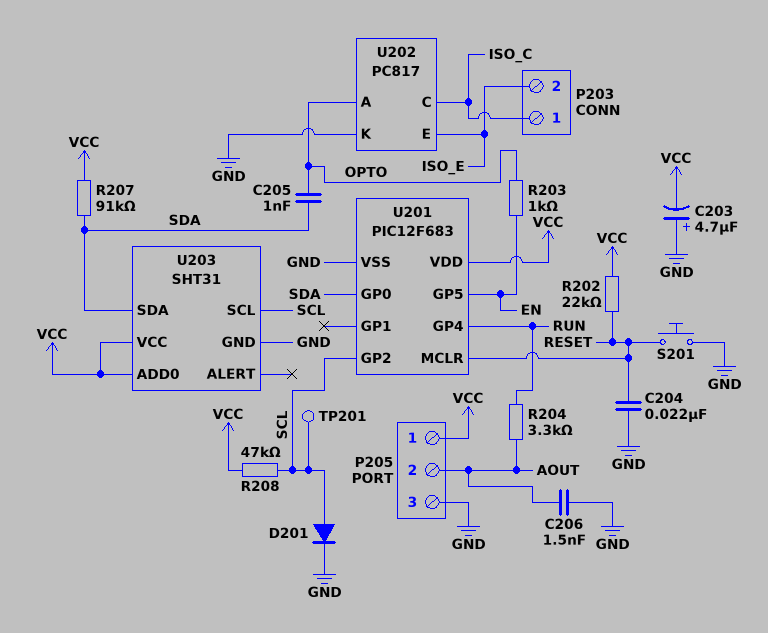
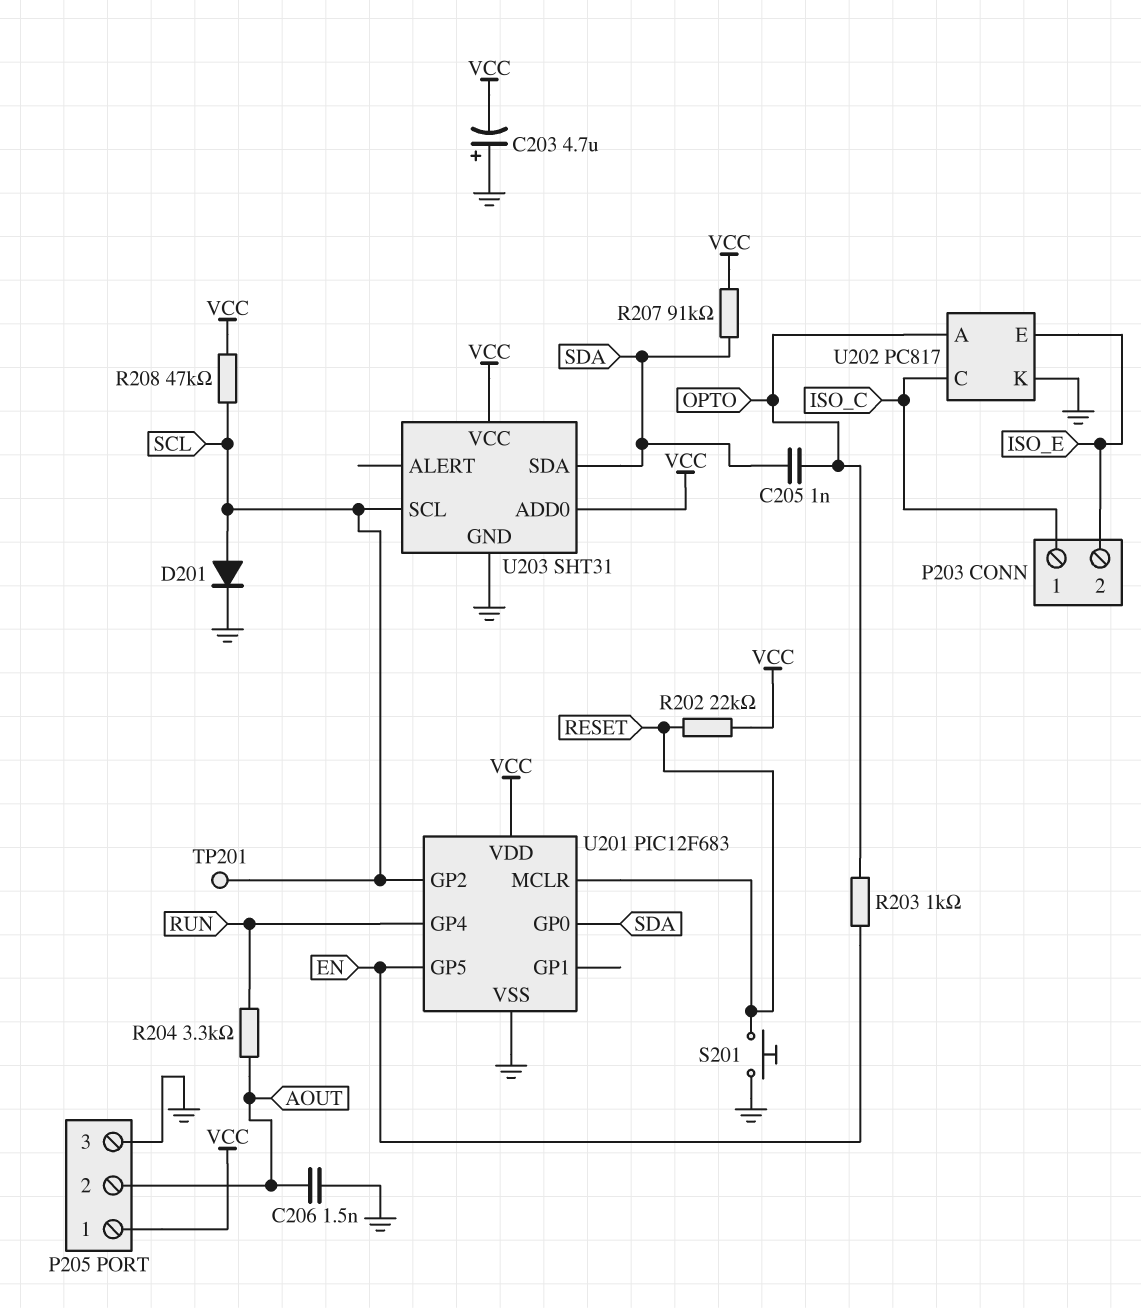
C204: 22nF (GND, RESET) -> none

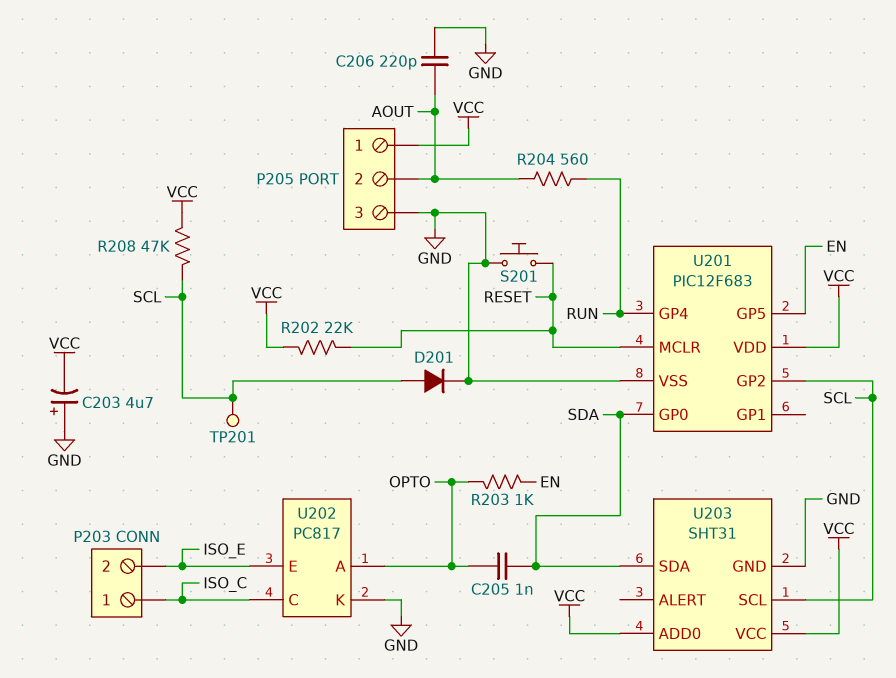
C206: 1.5nF (AOUT, GND) -> 220pF (AOUT, GND)
R204: 3.3k (AOUT, RUN) -> 560 (AOUT, RUN)
R207: 91k (SDA, VCC) -> none

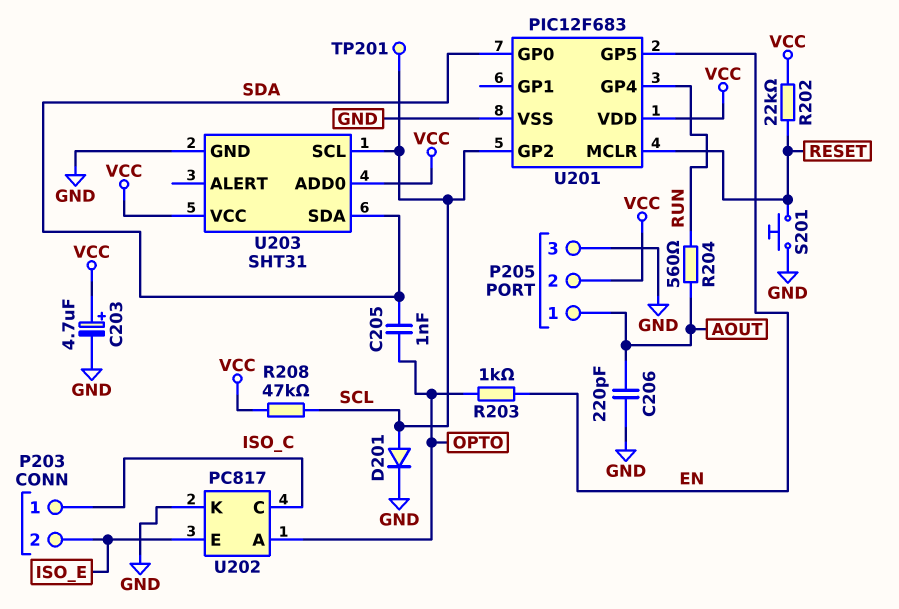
C203: 4.7uF (plus GND, minus VCC) -> 4.7uF (plus VCC, minus GND)
P205 pin 1: VCC -> AOUT
P205 pin 2: AOUT -> VCC

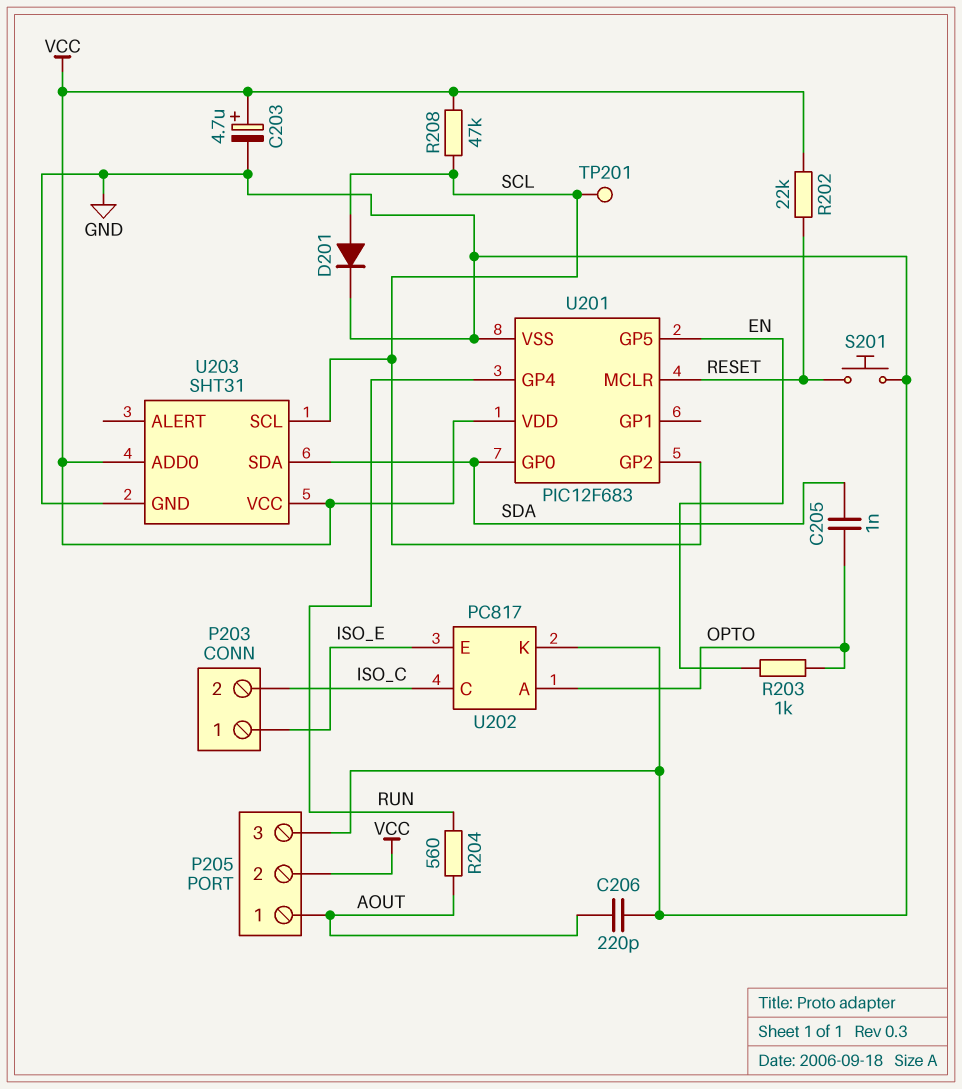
P203 pin 1: ISO_C -> ISO_E
P203 pin 2: ISO_E -> ISO_C

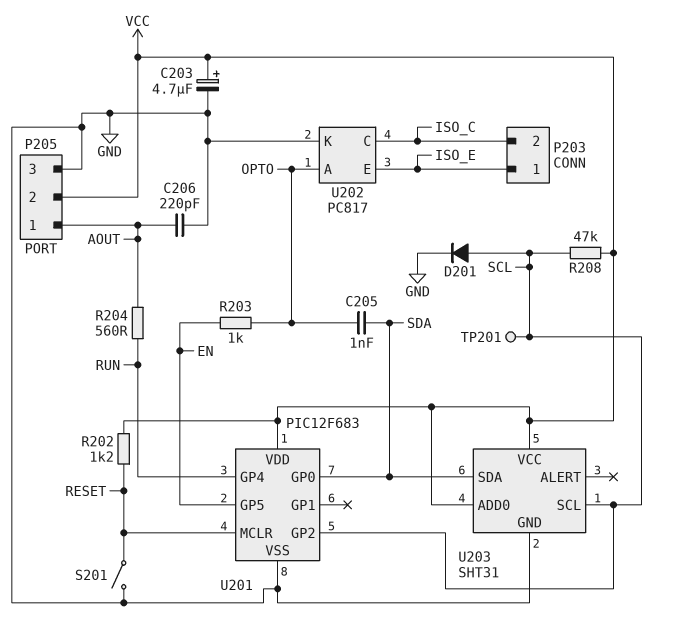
R202: 22k (RESET, VCC) -> 1.2k (RESET, VCC)
S201: button (GND, RESET) -> switch (GND, RESET)

